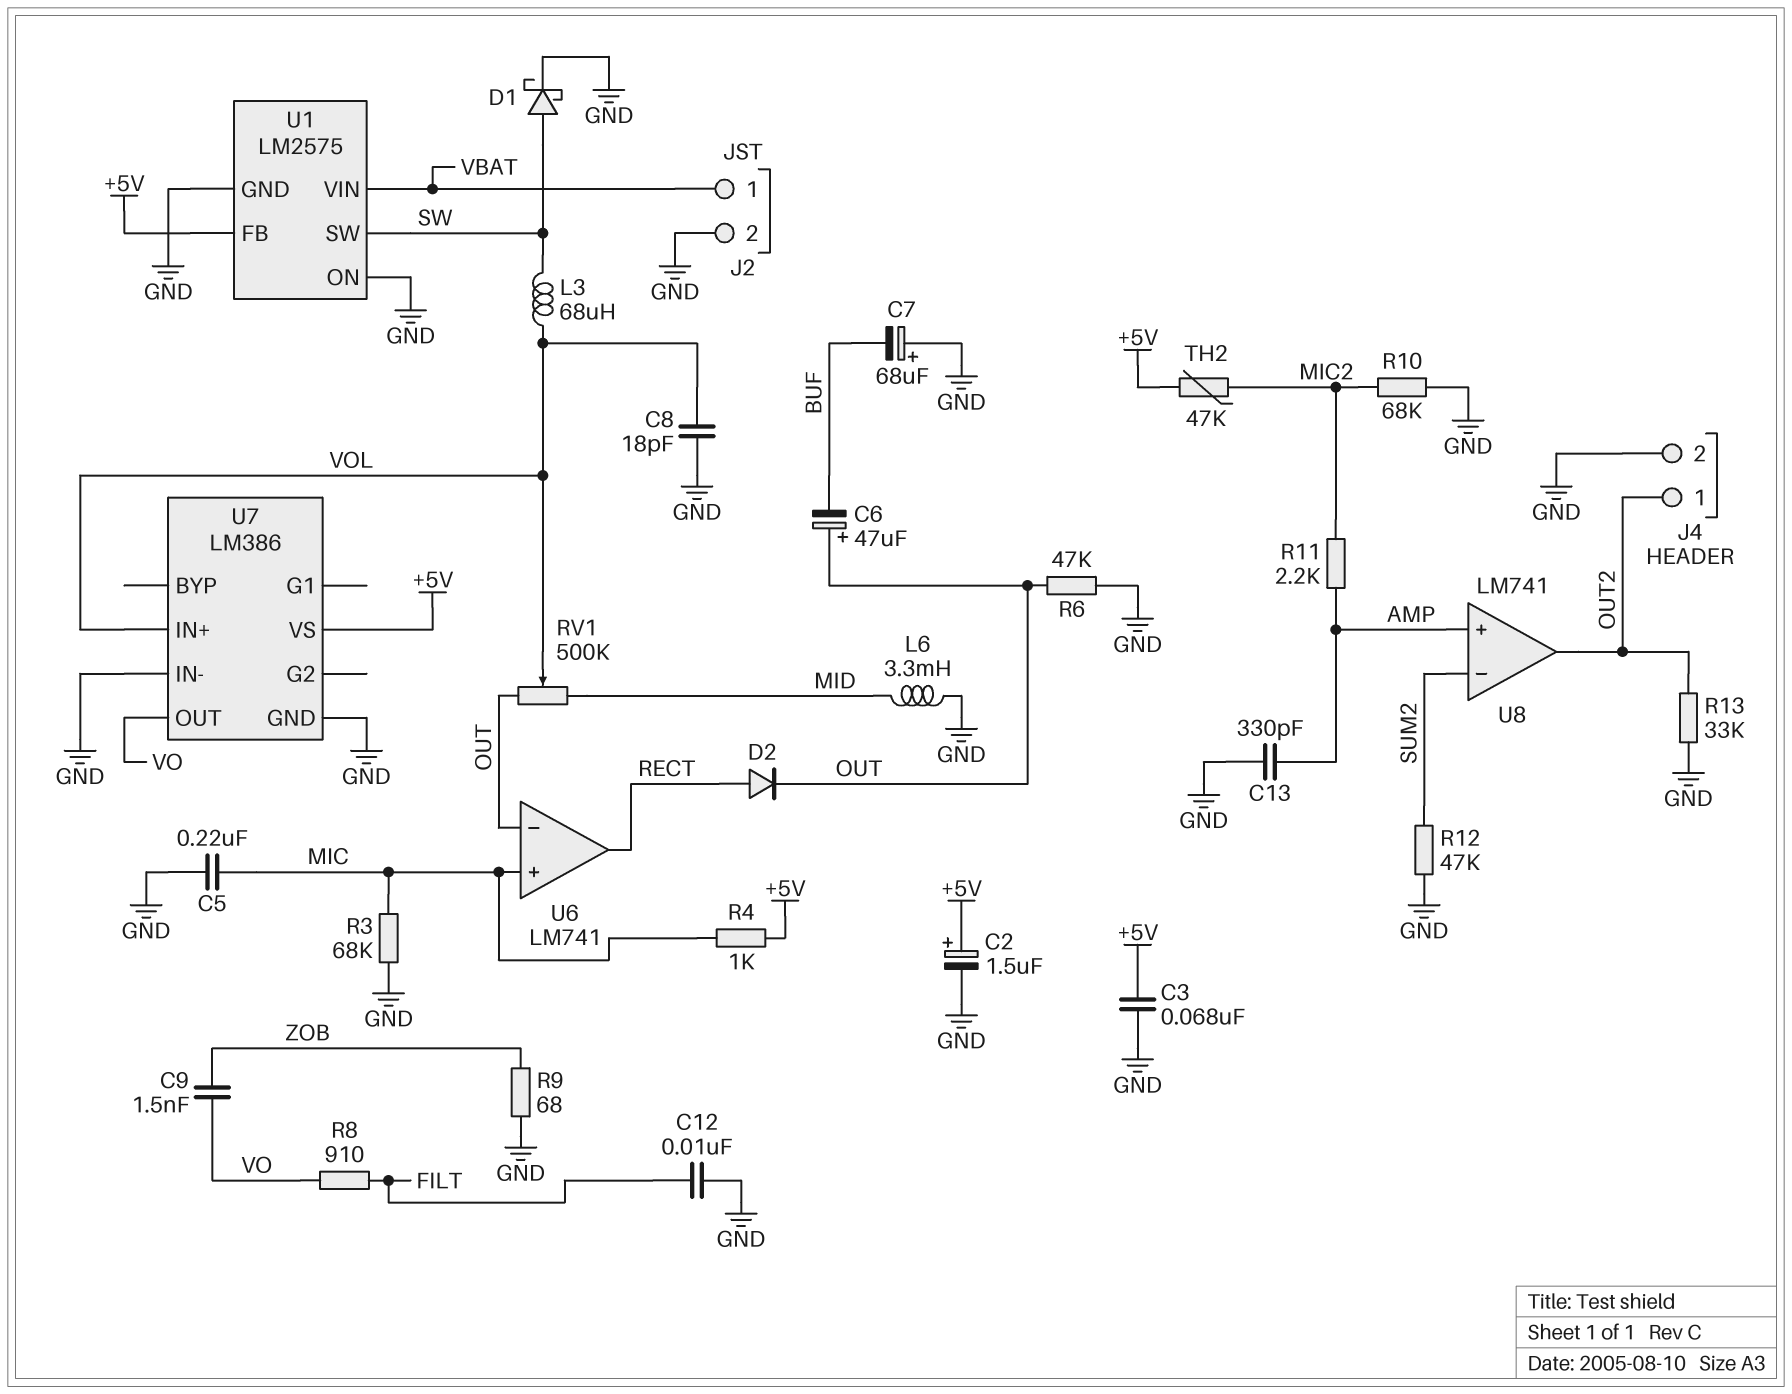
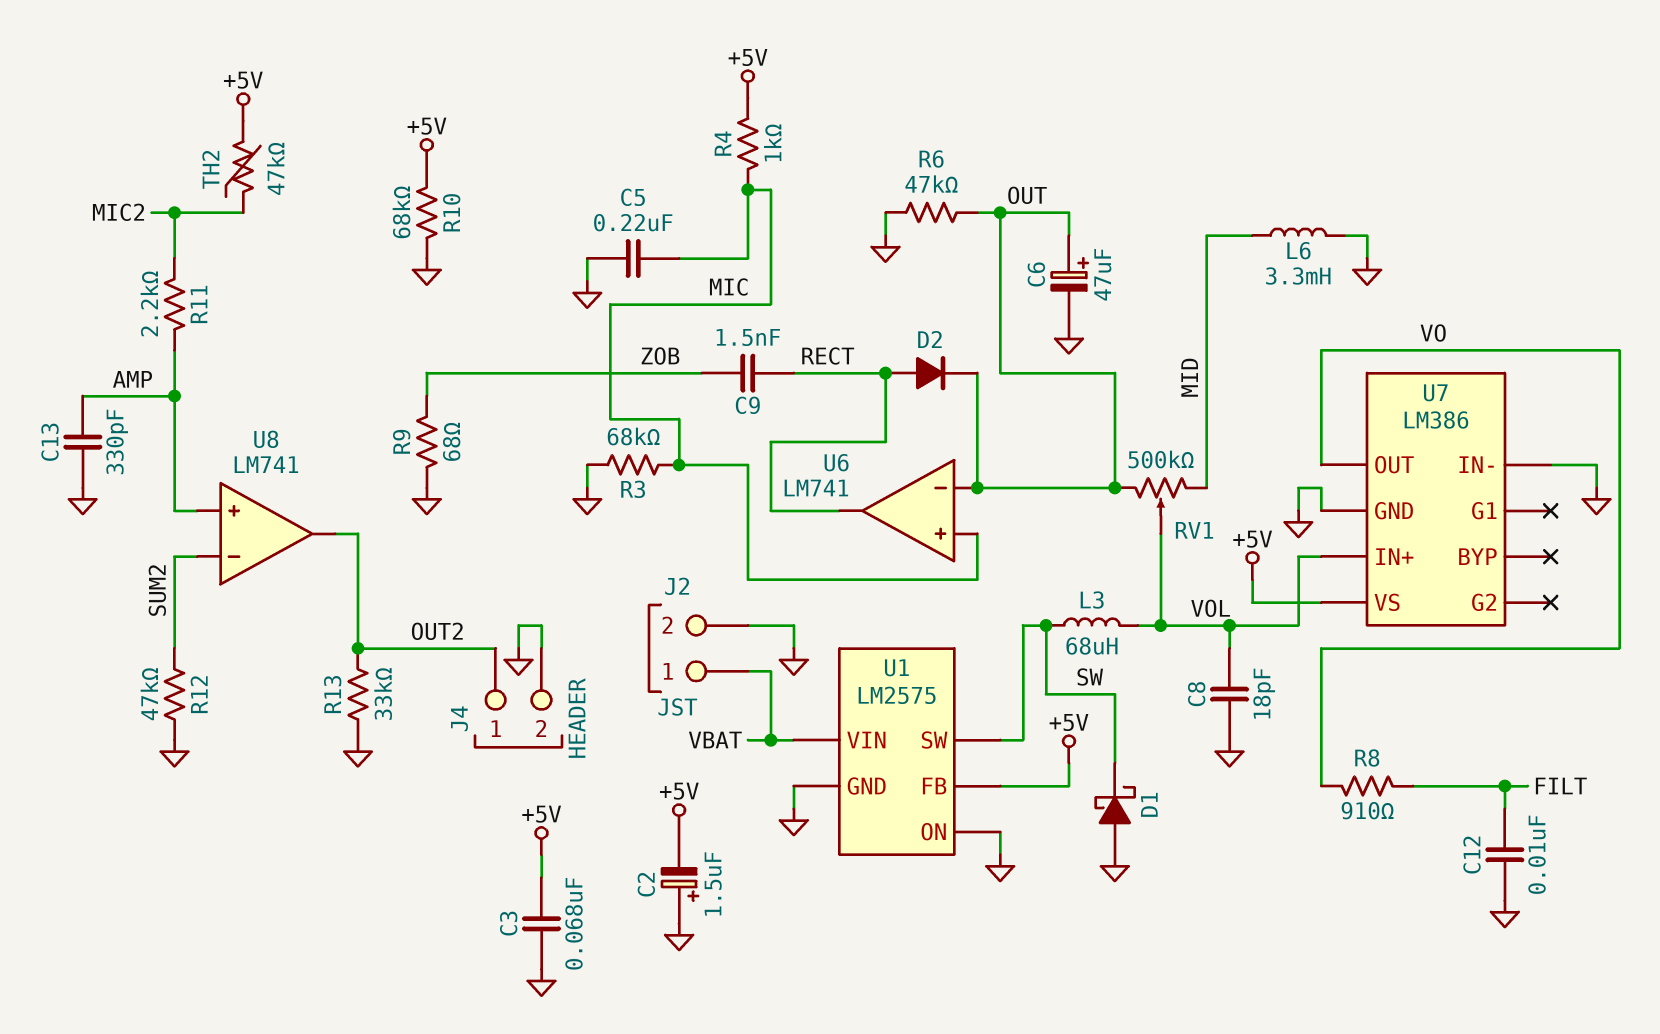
C2: 1.5uF (plus +5V, minus GND) -> 1.5uF (plus GND, minus +5V)
C6: 47uF (plus OUT, minus BUF) -> 47uF (plus OUT, minus GND)
C7: 68uF (plus GND, minus BUF) -> none
C9: 1.5nF (VO, ZOB) -> 1.5nF (RECT, ZOB)
D1: schottky (A SW, K GND) -> schottky (A GND, K SW)
R10: 68k (GND, MIC2) -> 68k (+5V, GND)

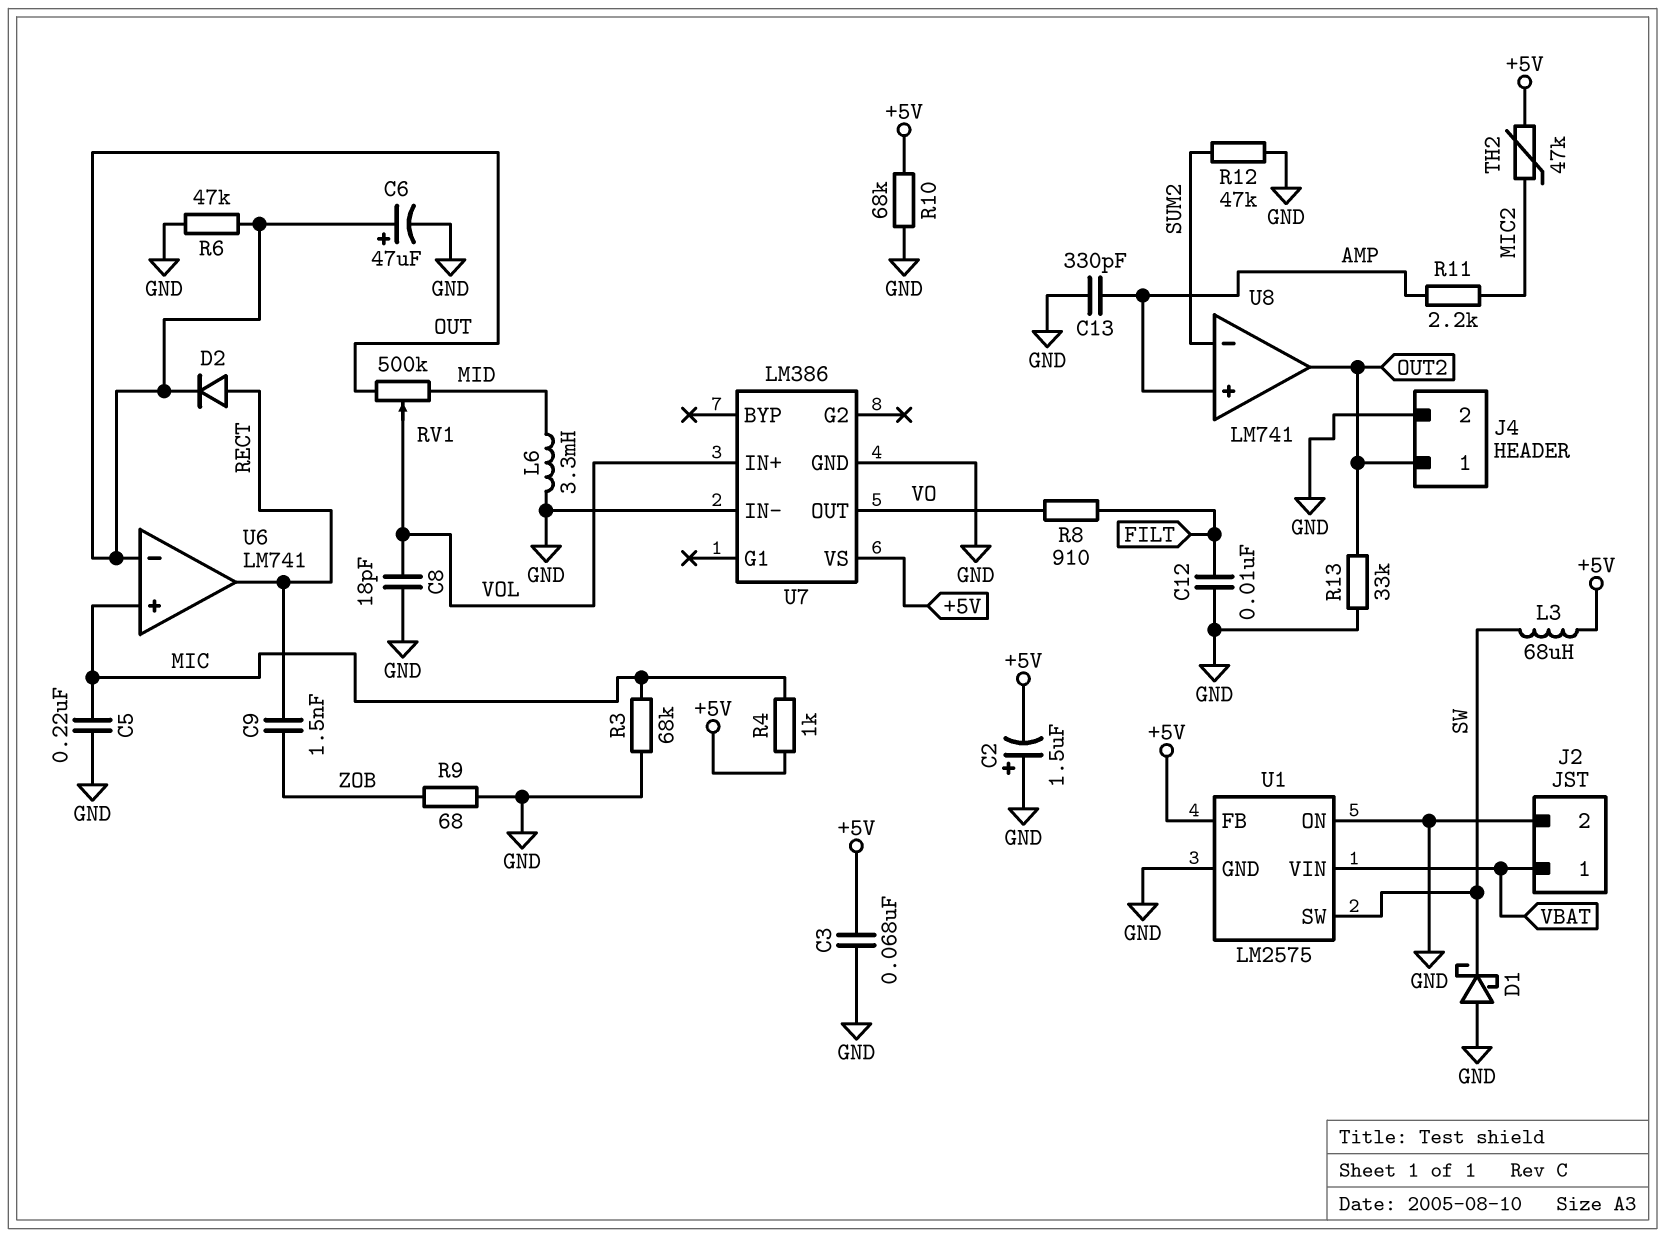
L3: 68uH (SW, VOL) -> 68uH (+5V, SW)

